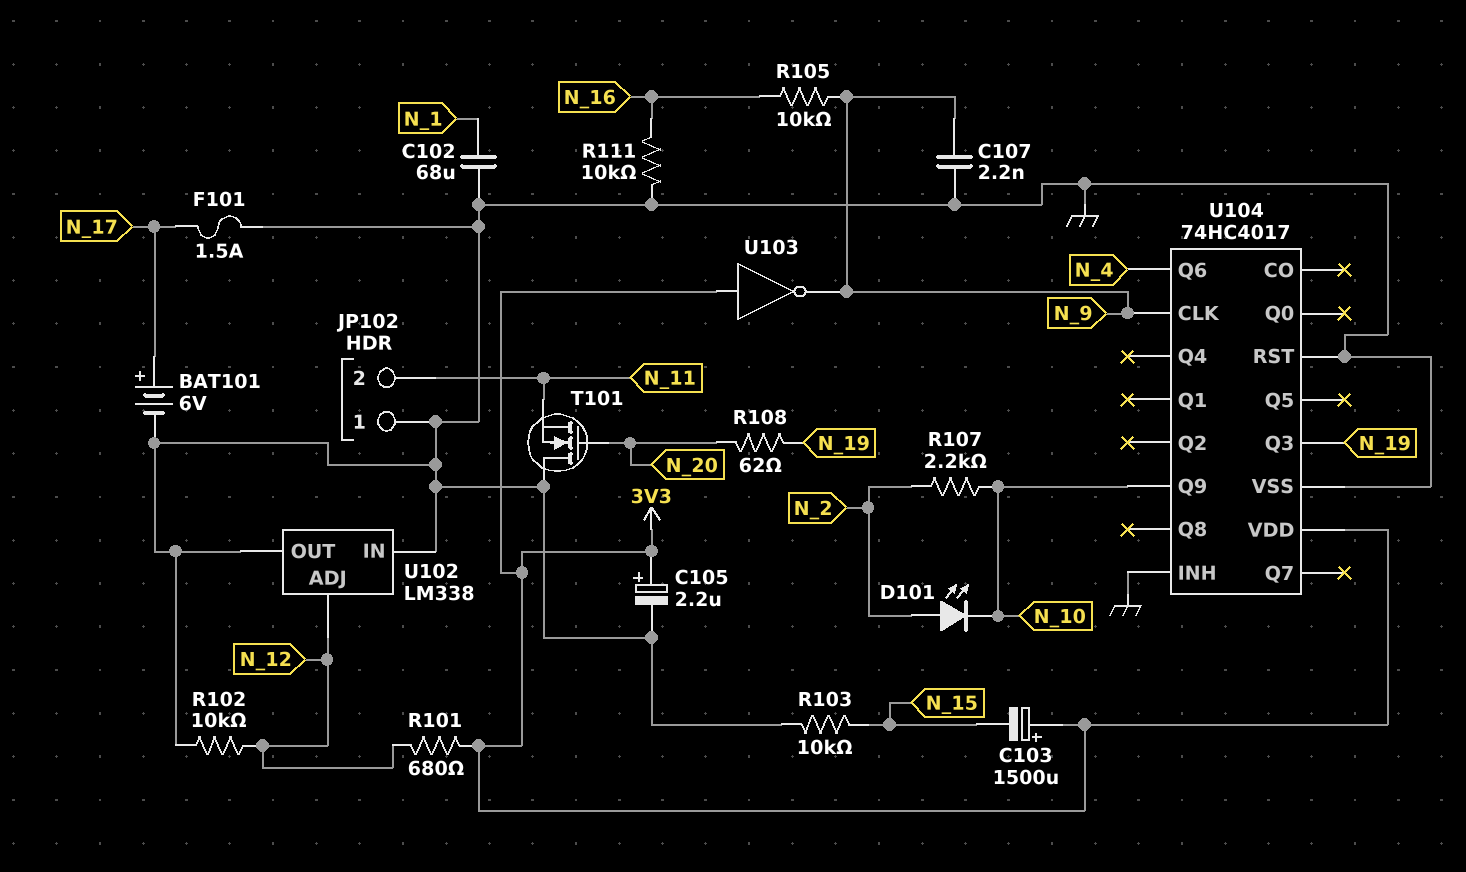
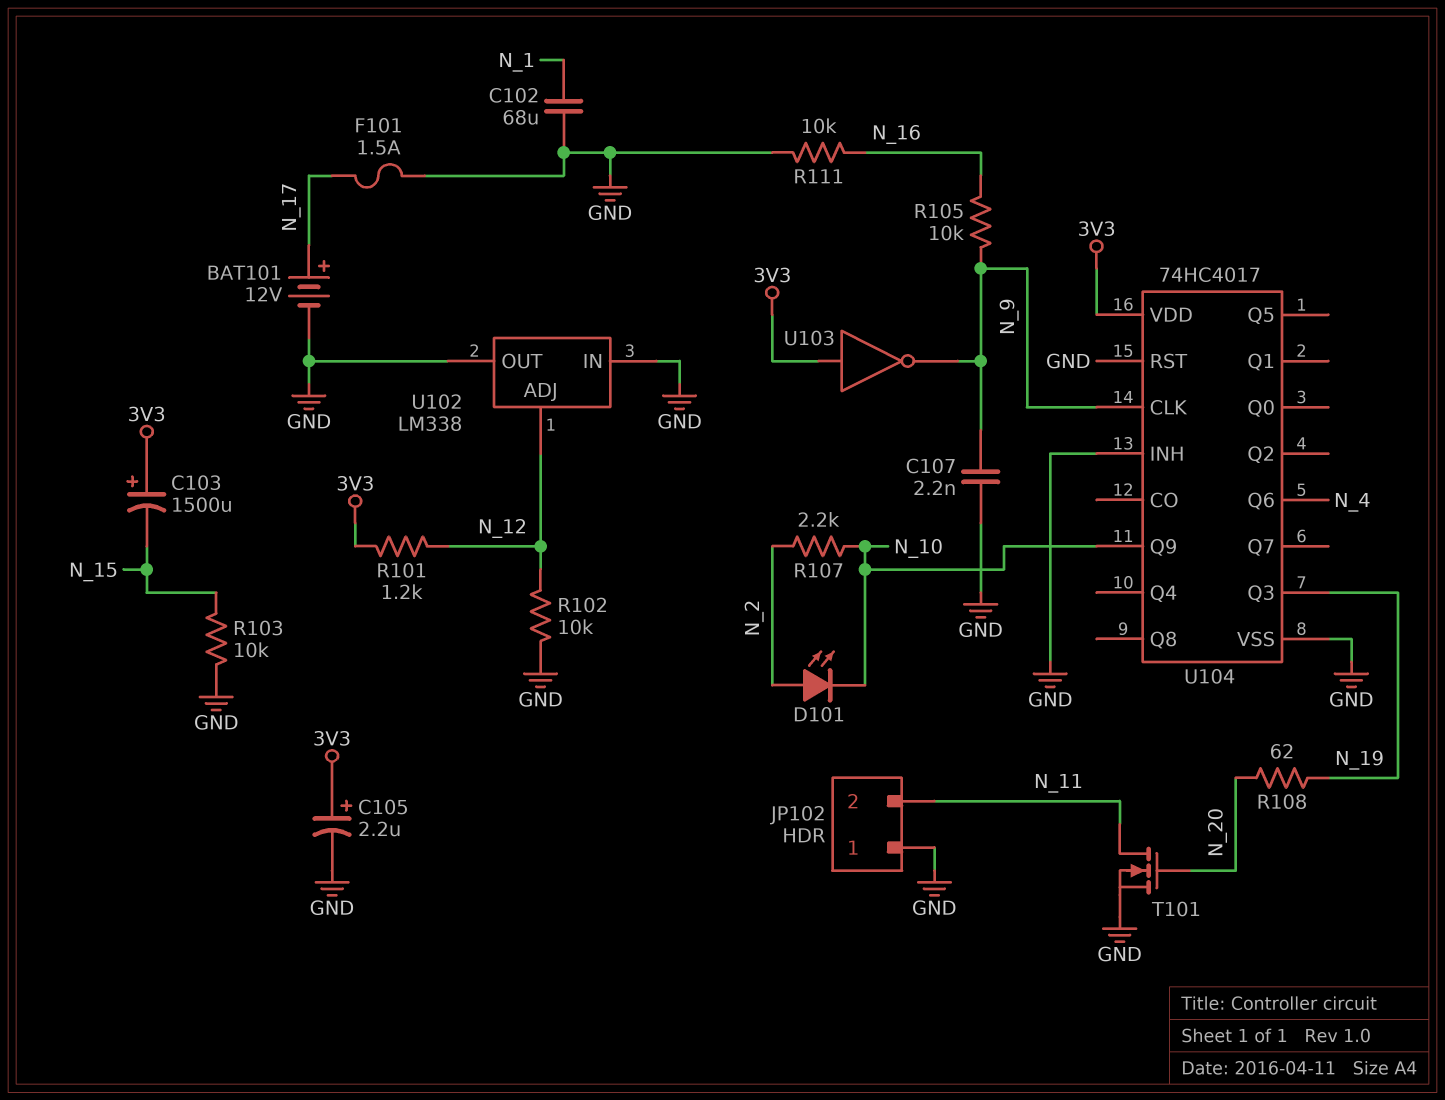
BAT101: 6V (plus N_17, minus GND) -> 12V (plus N_17, minus GND)
R101: 680 (3V3, N_12) -> 1.2k (3V3, N_12)
T101: NMOS (G N_20, D GND, S N_11) -> NMOS (G N_20, D N_11, S GND)

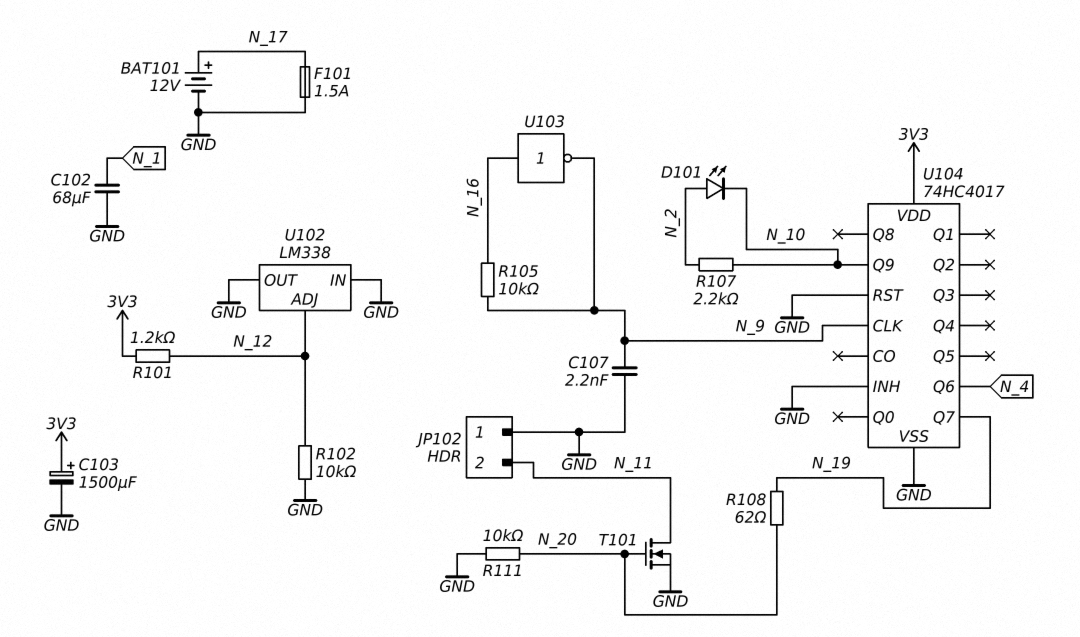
C103: 1500uF (plus 3V3, minus N_15) -> 1500uF (plus 3V3, minus GND)
C105: 2.2uF (plus 3V3, minus GND) -> none
R103: 10k (GND, N_15) -> none
R111: 10k (GND, N_16) -> 10k (GND, N_20)
U103: NOT (in 3V3, out N_9) -> NOT (in N_16, out N_9)
U104 pin Q3: N_19 -> none
U104 pin Q7: none -> N_19

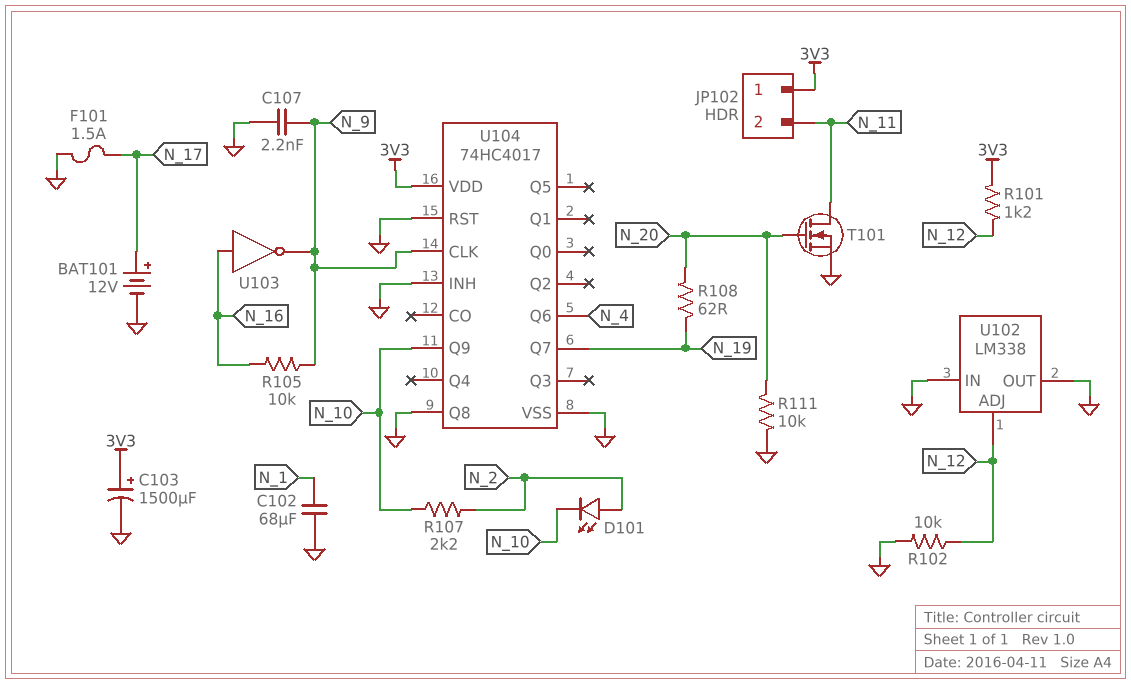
JP102 pin 1: GND -> 3V3
U104 pin Q8: none -> GND

